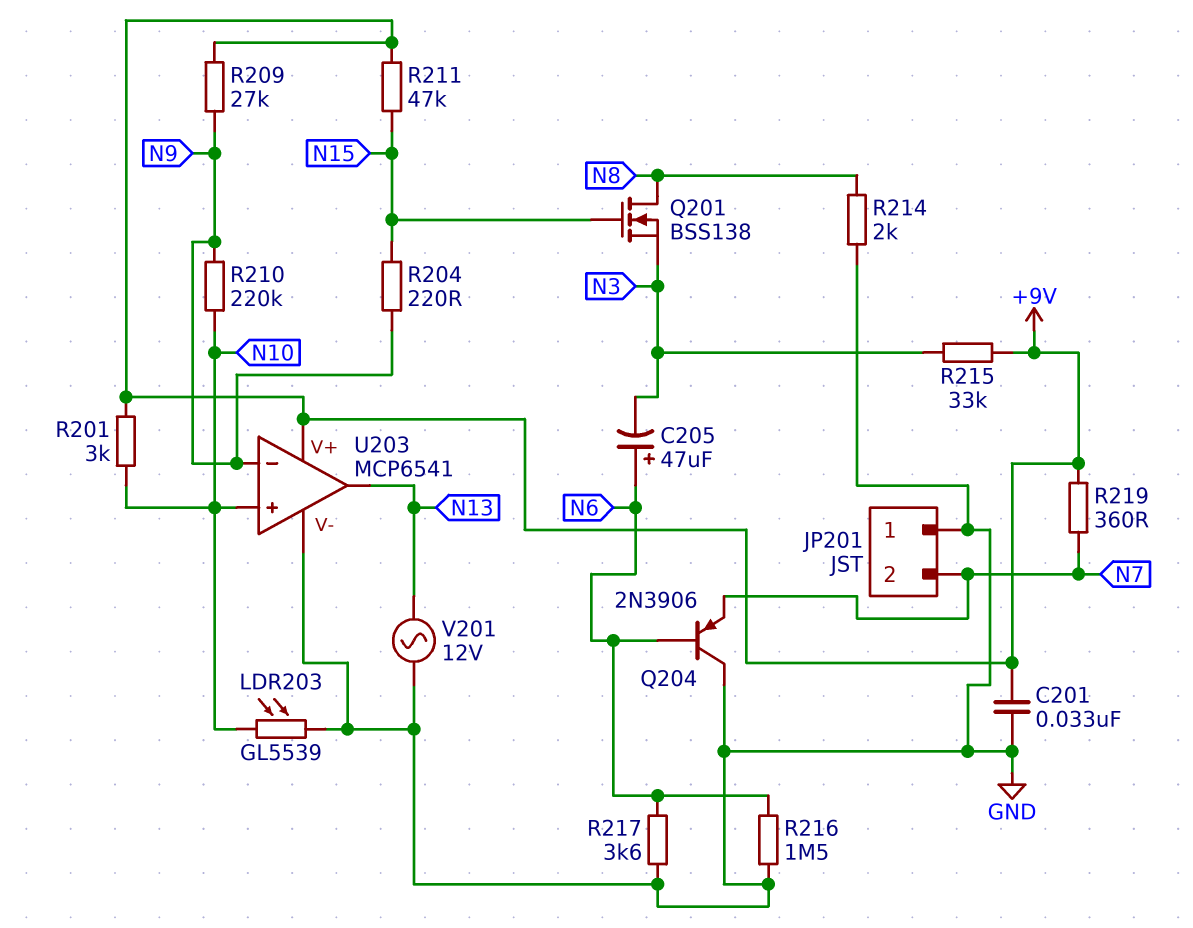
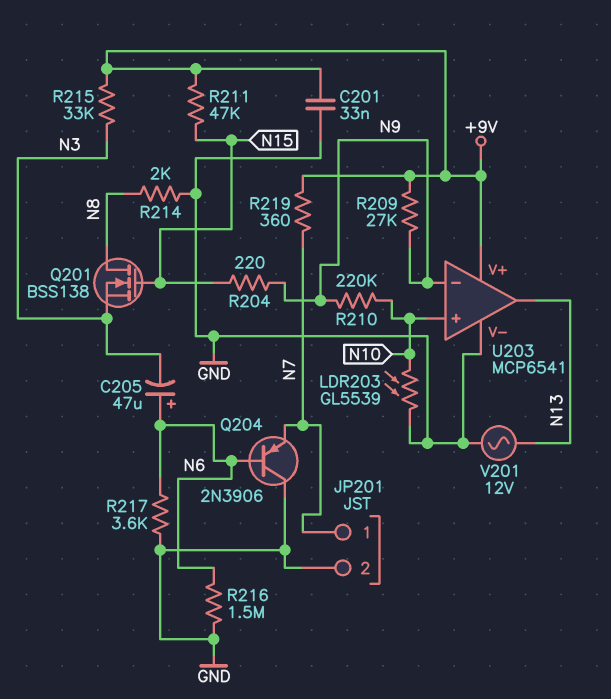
JP201 pin 1: GND -> N7
JP201 pin 2: N7 -> GND
R201: 3k (+9V, N10) -> none

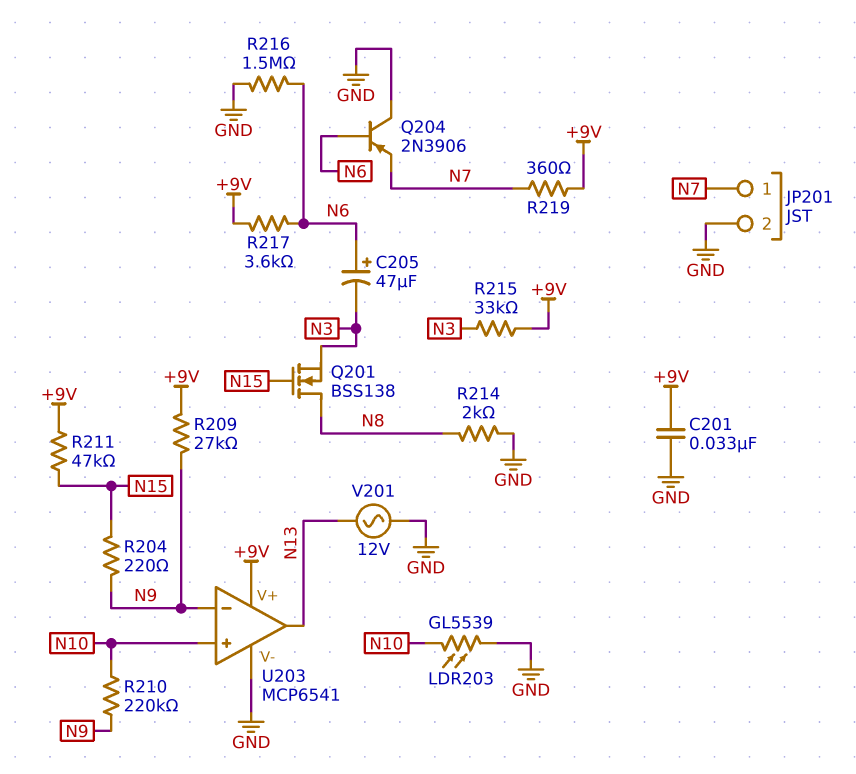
R217: 3.6k (GND, N6) -> 3.6k (+9V, N6)

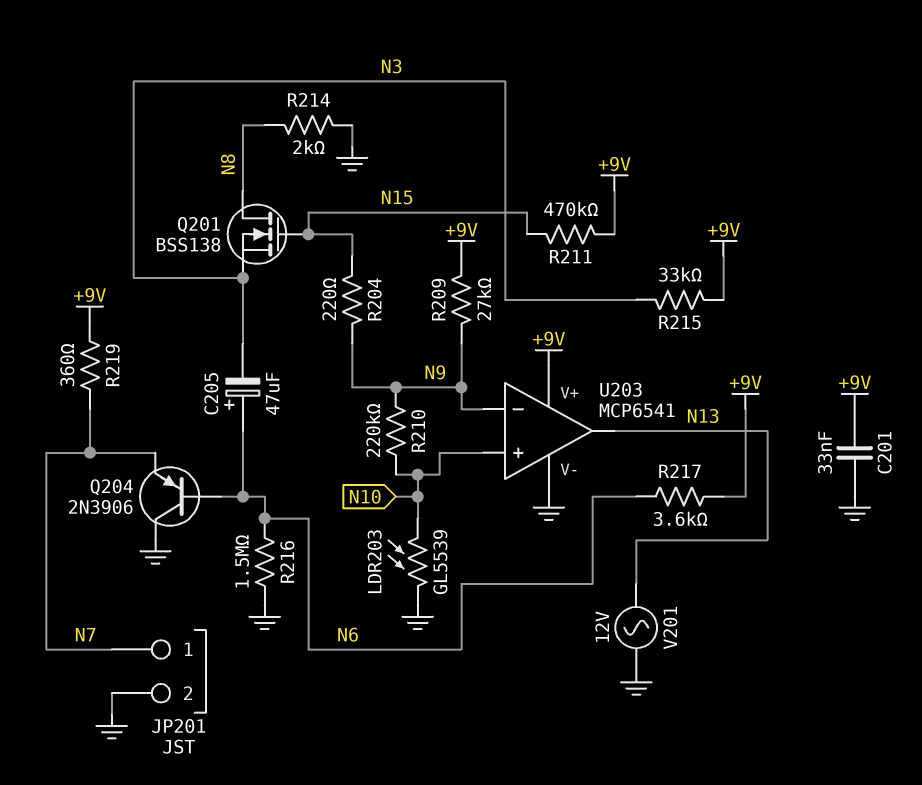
R211: 47k (+9V, N15) -> 470k (+9V, N15)

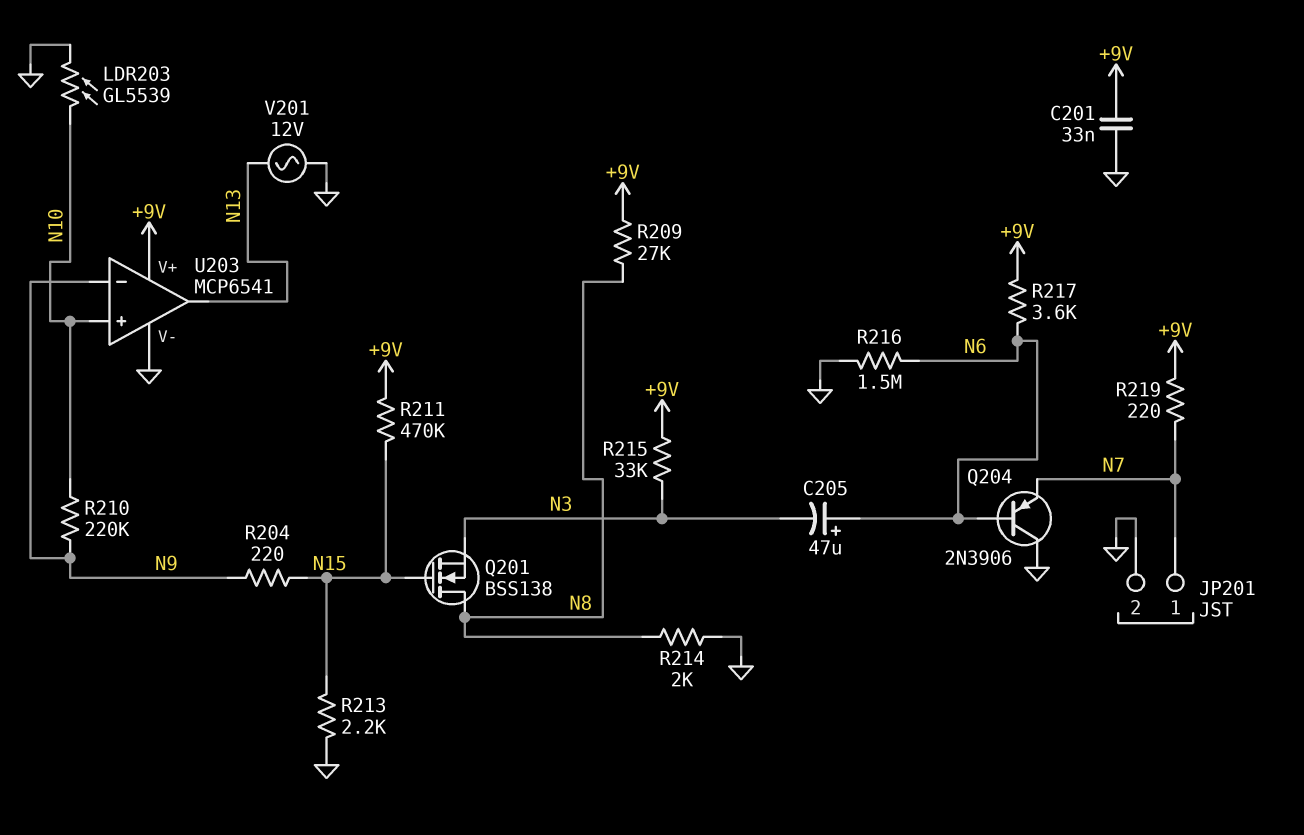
R209: 27k (+9V, N9) -> 27k (+9V, N8)
R213: none -> 2.2k (GND, N15)
R219: 360 (+9V, N7) -> 220 (+9V, N7)

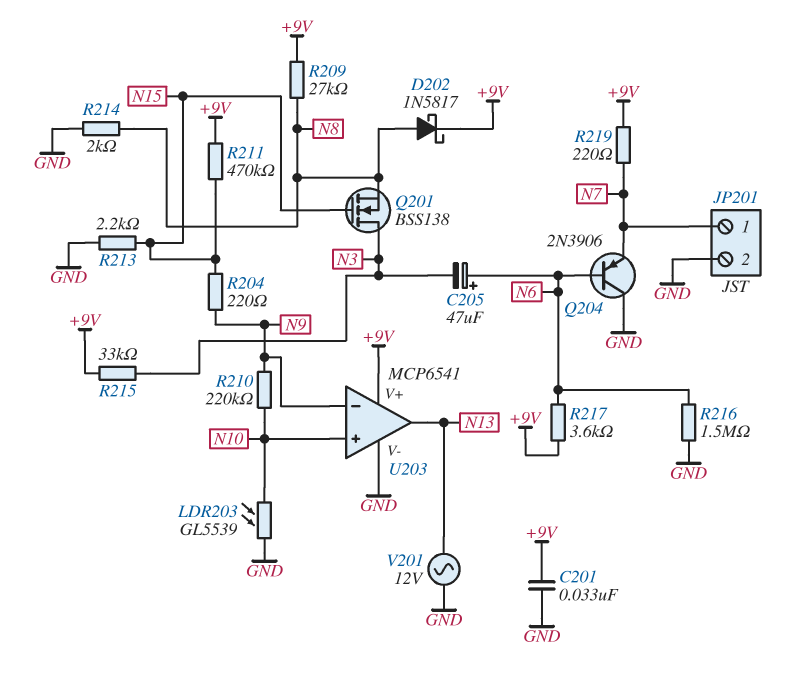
D202: none -> schottky 1N5817 (A N8, K +9V)
Q201: NMOS BSS138 (G N15, D N8, S N3) -> NMOS BSS138 (G N15, D N3, S N8)

